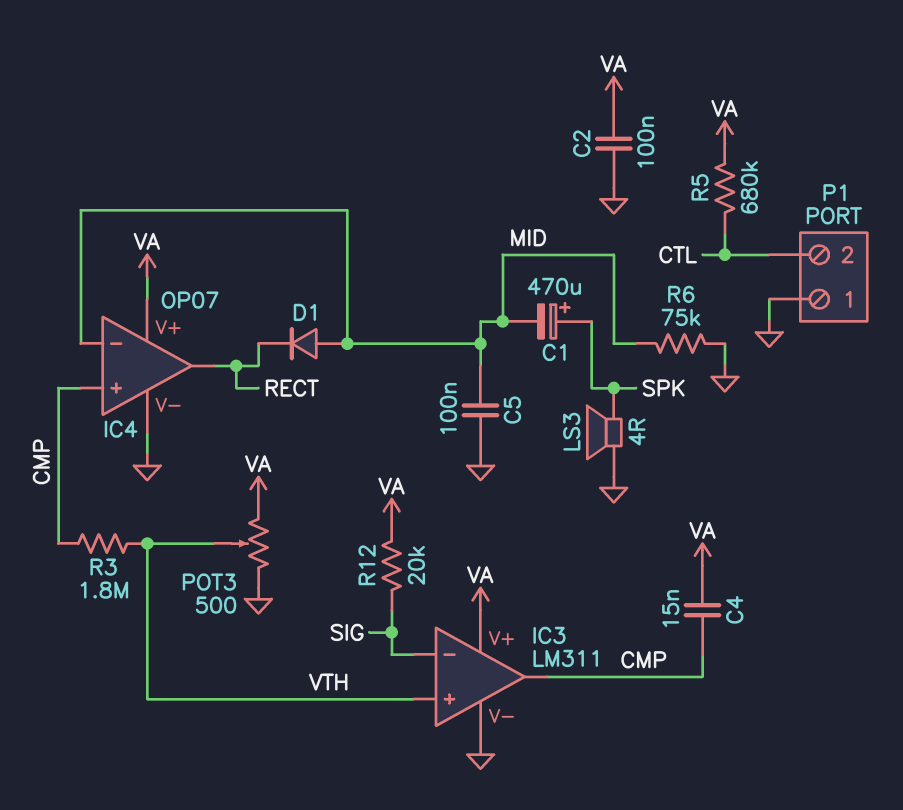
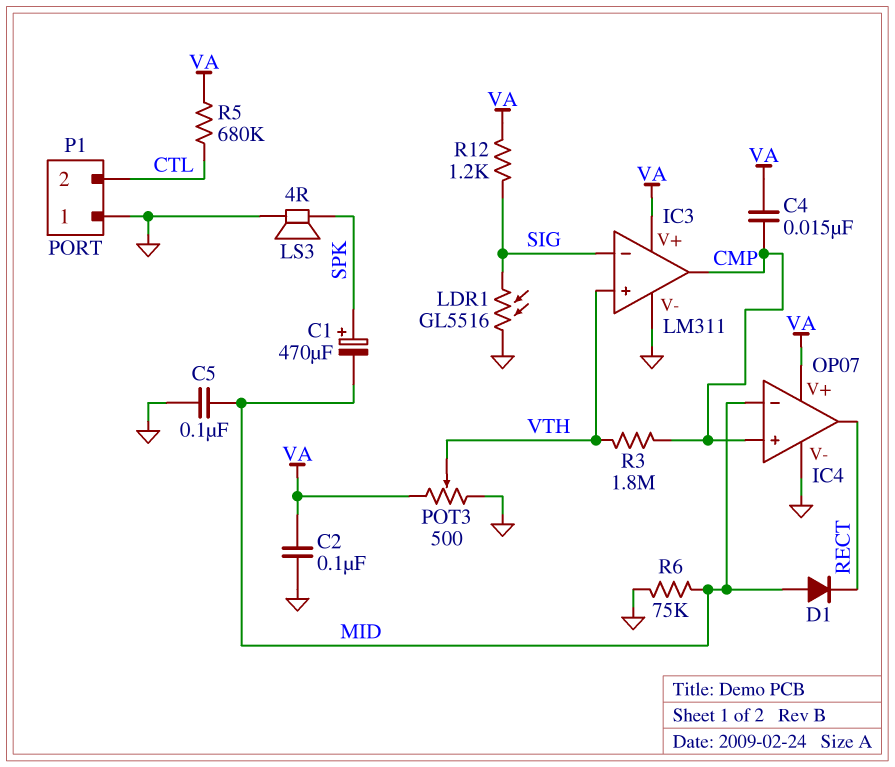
LDR1: none -> GL5516 (GND, SIG)
R12: 20k (SIG, VA) -> 1.2k (SIG, VA)

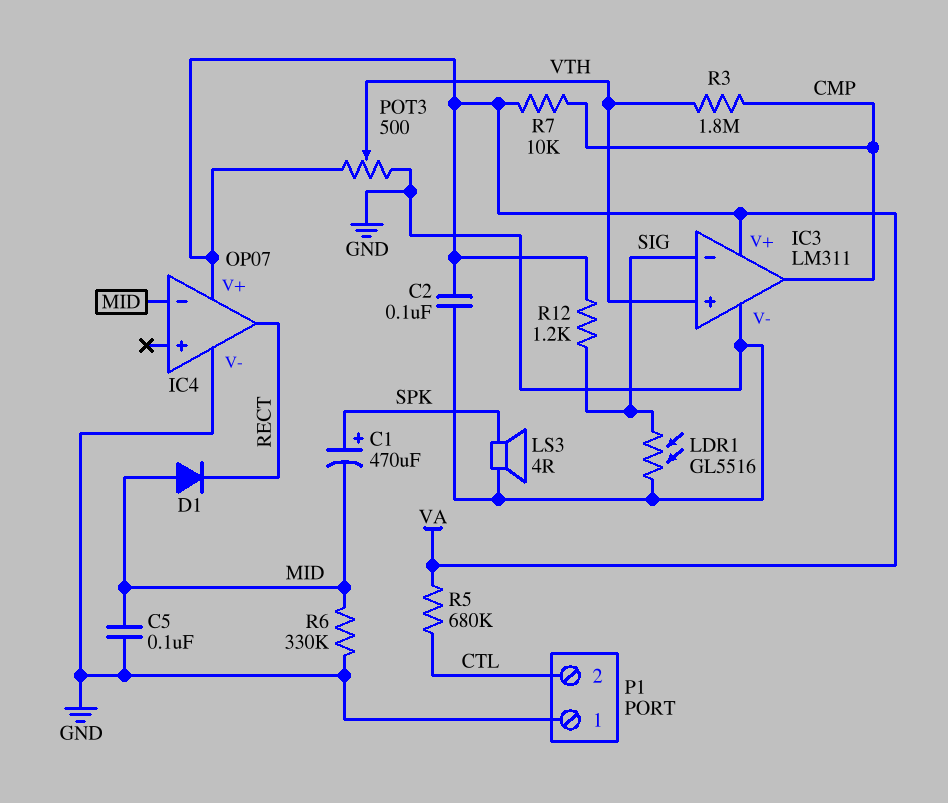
C4: 15nF (CMP, VA) -> none
IC4 pin in+: CMP -> none
R6: 75k (GND, MID) -> 330k (GND, MID)
R7: none -> 10k (CMP, VA)

